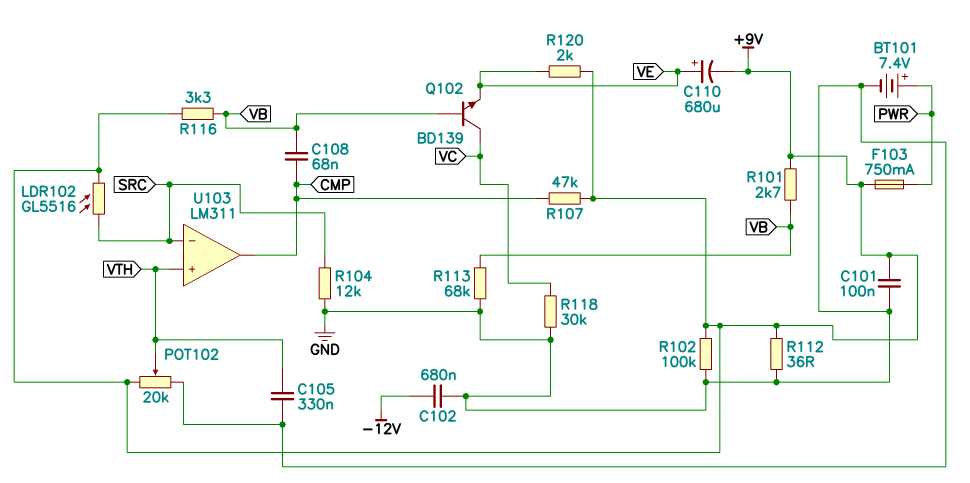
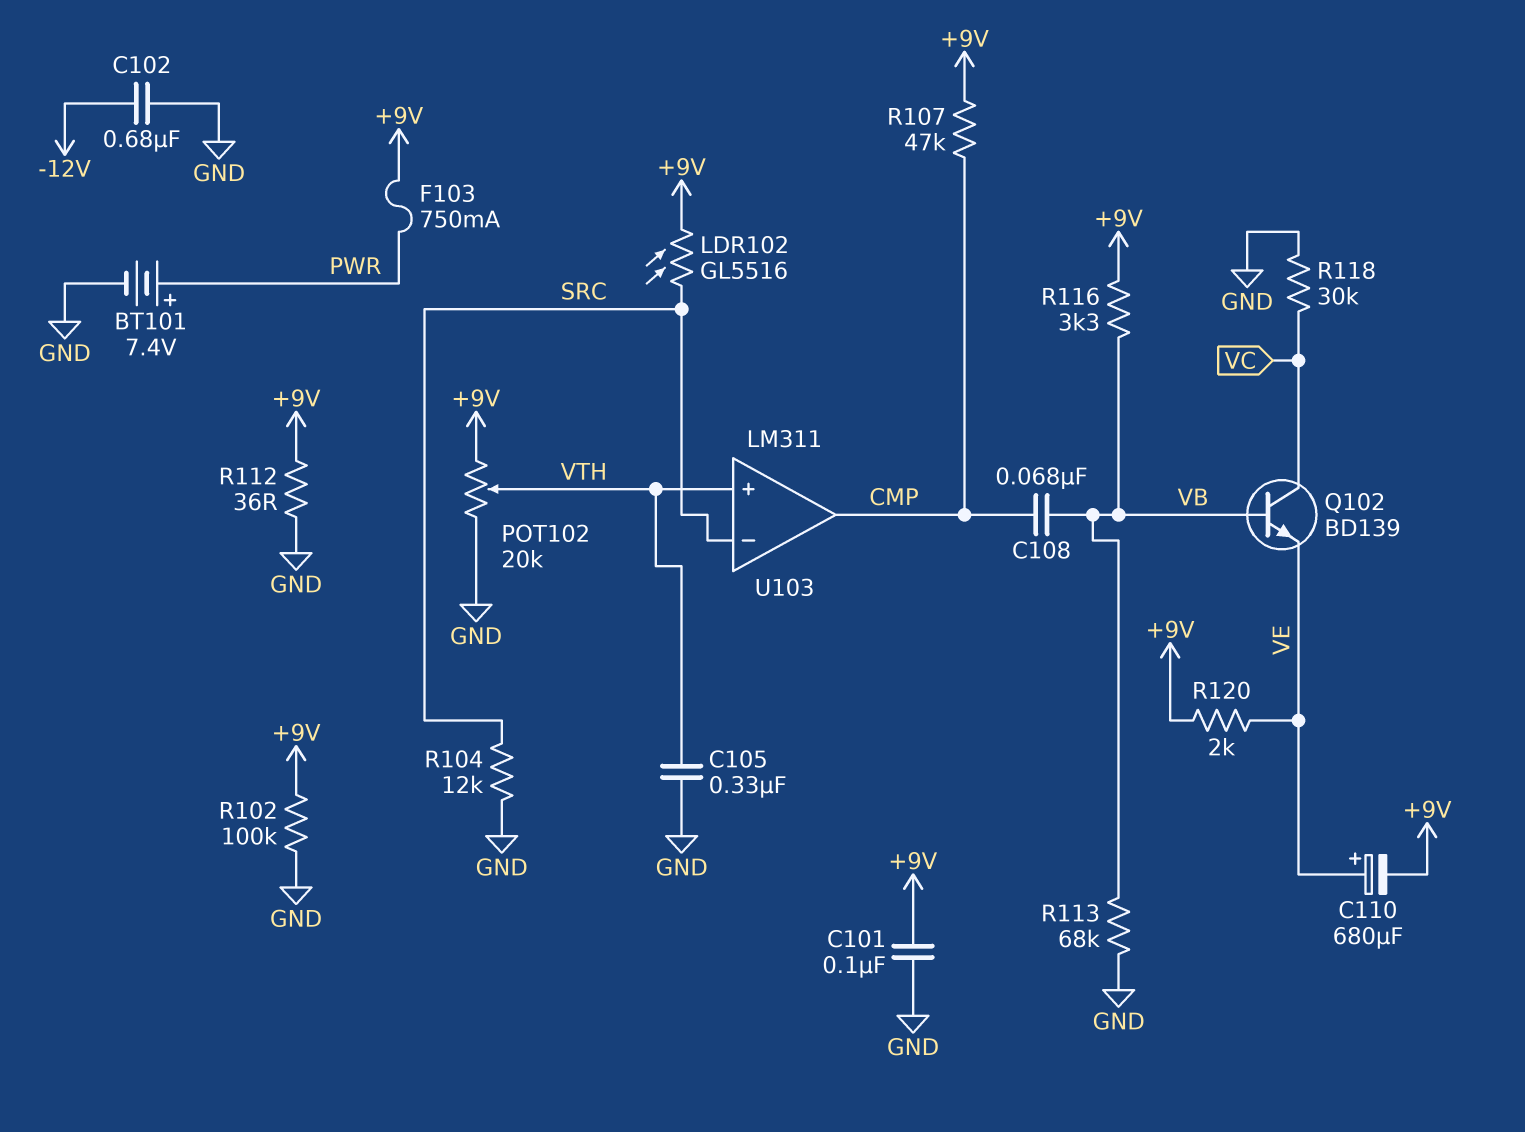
R101: 2.7k (+9V, VB) -> none

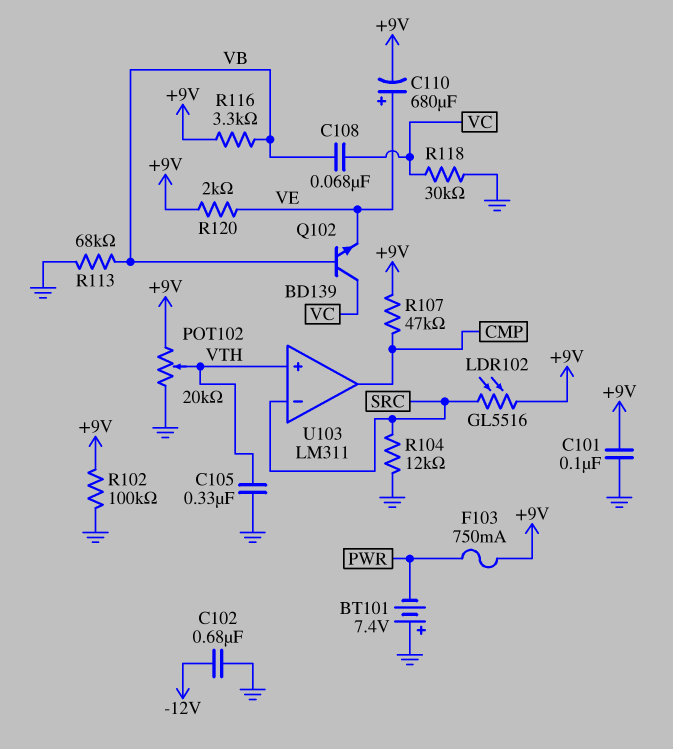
BT101: 7.4V (plus PWR, minus GND) -> 7.4V (plus GND, minus PWR)
C108: 68nF (CMP, VB) -> 68nF (VB, VC)
R112: 36 (+9V, GND) -> none

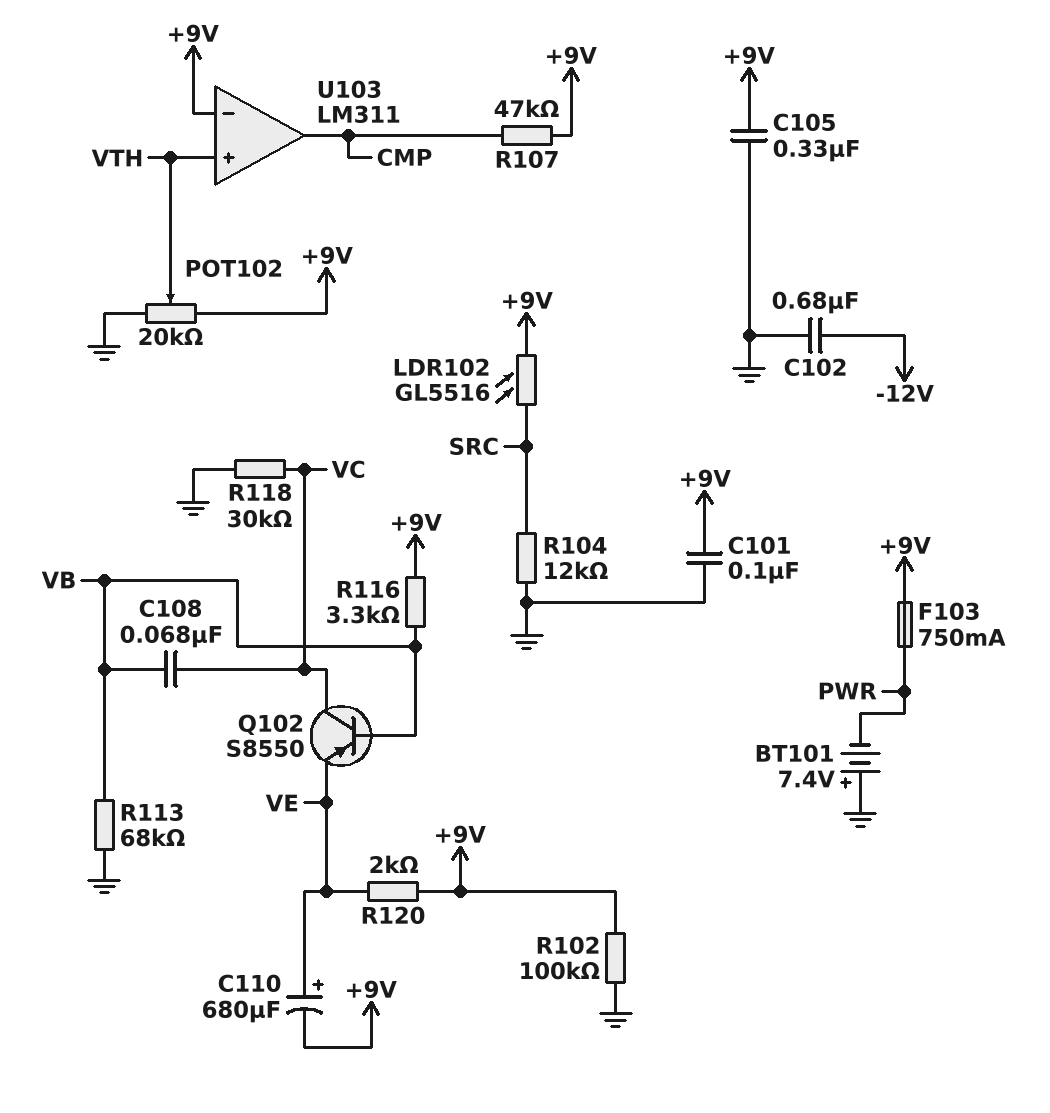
C105: 330nF (GND, VTH) -> 330nF (+9V, GND)
Q102: NPN BD139 (B VB, C VC, E VE) -> PNP S8550 (B VB, C VC, E VE)
U103 pin in-: SRC -> +9V

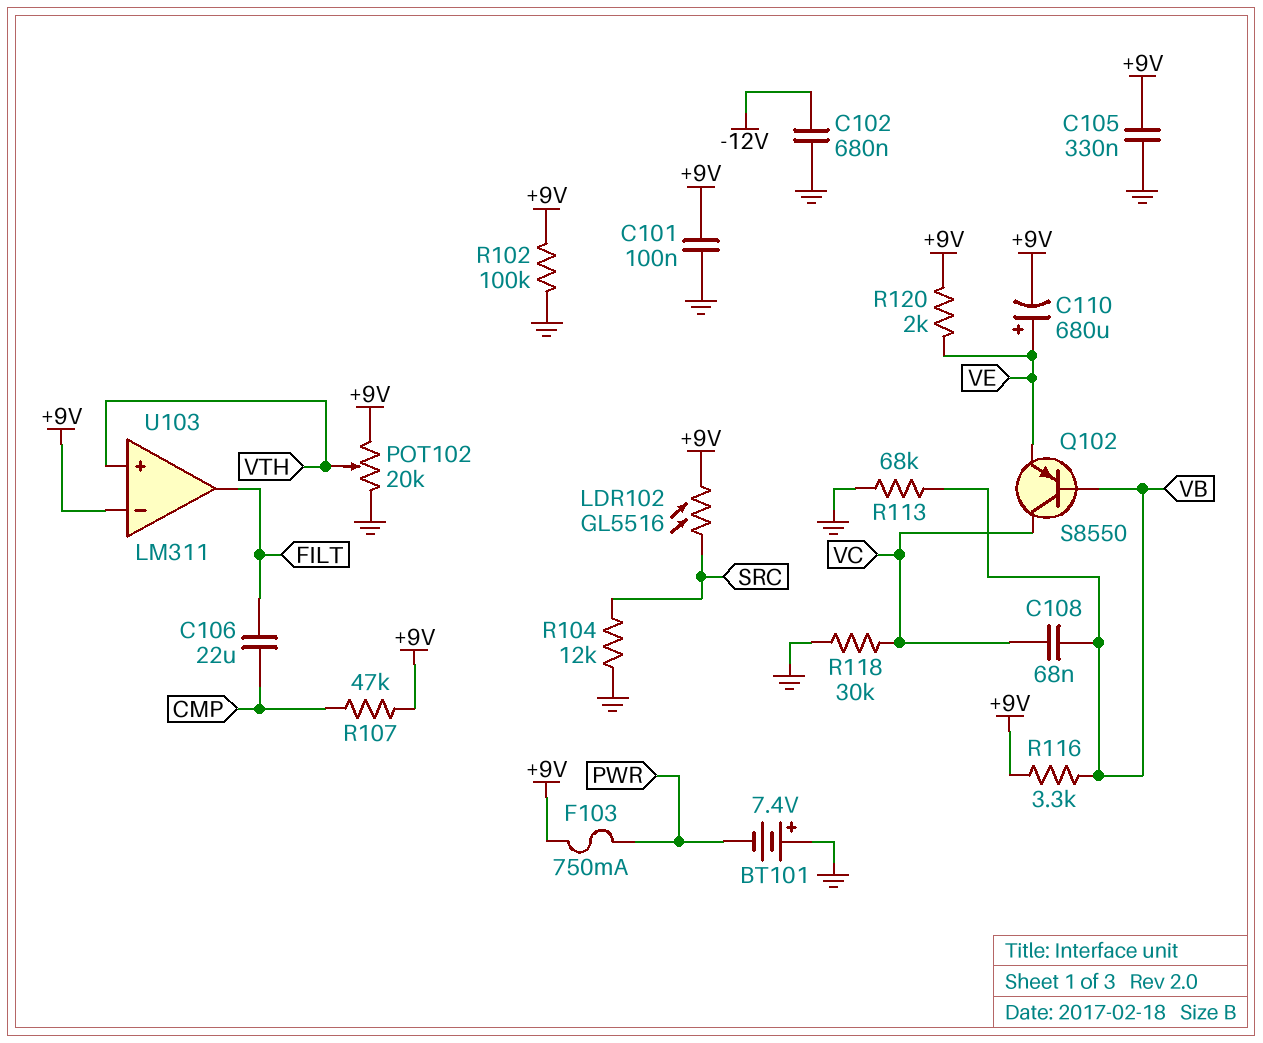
C106: none -> 22uF (CMP, FILT)
U103 pin out: CMP -> FILT

